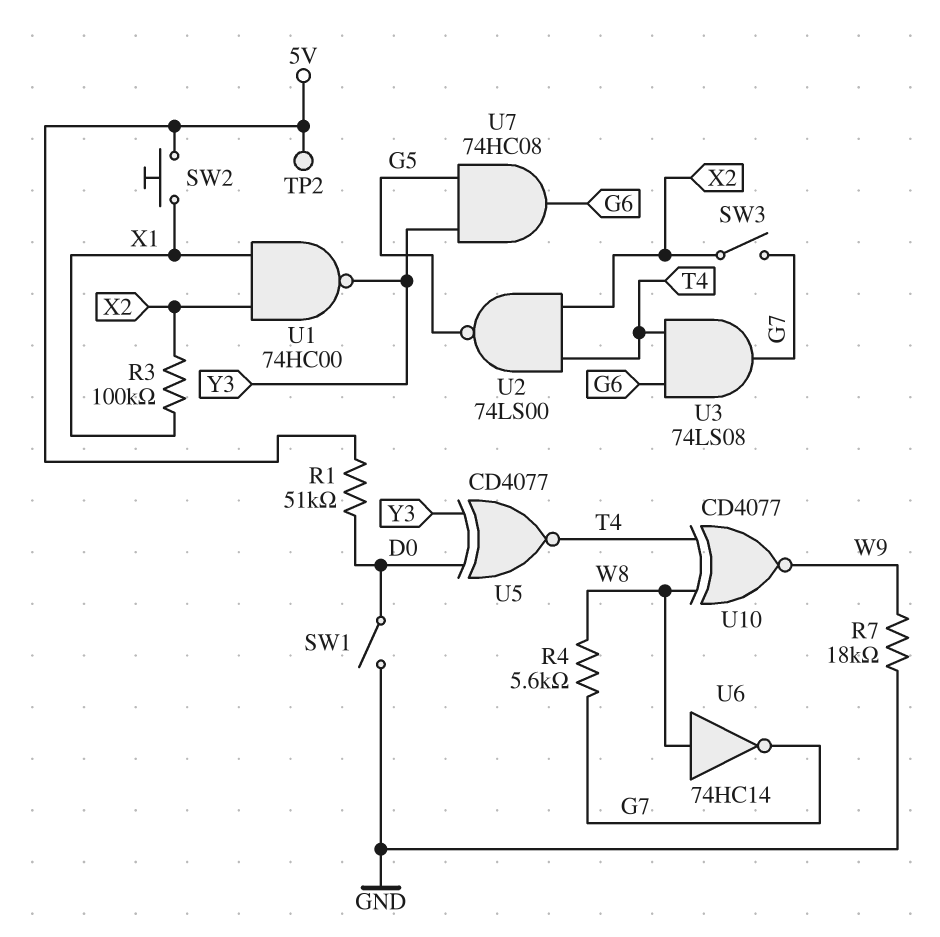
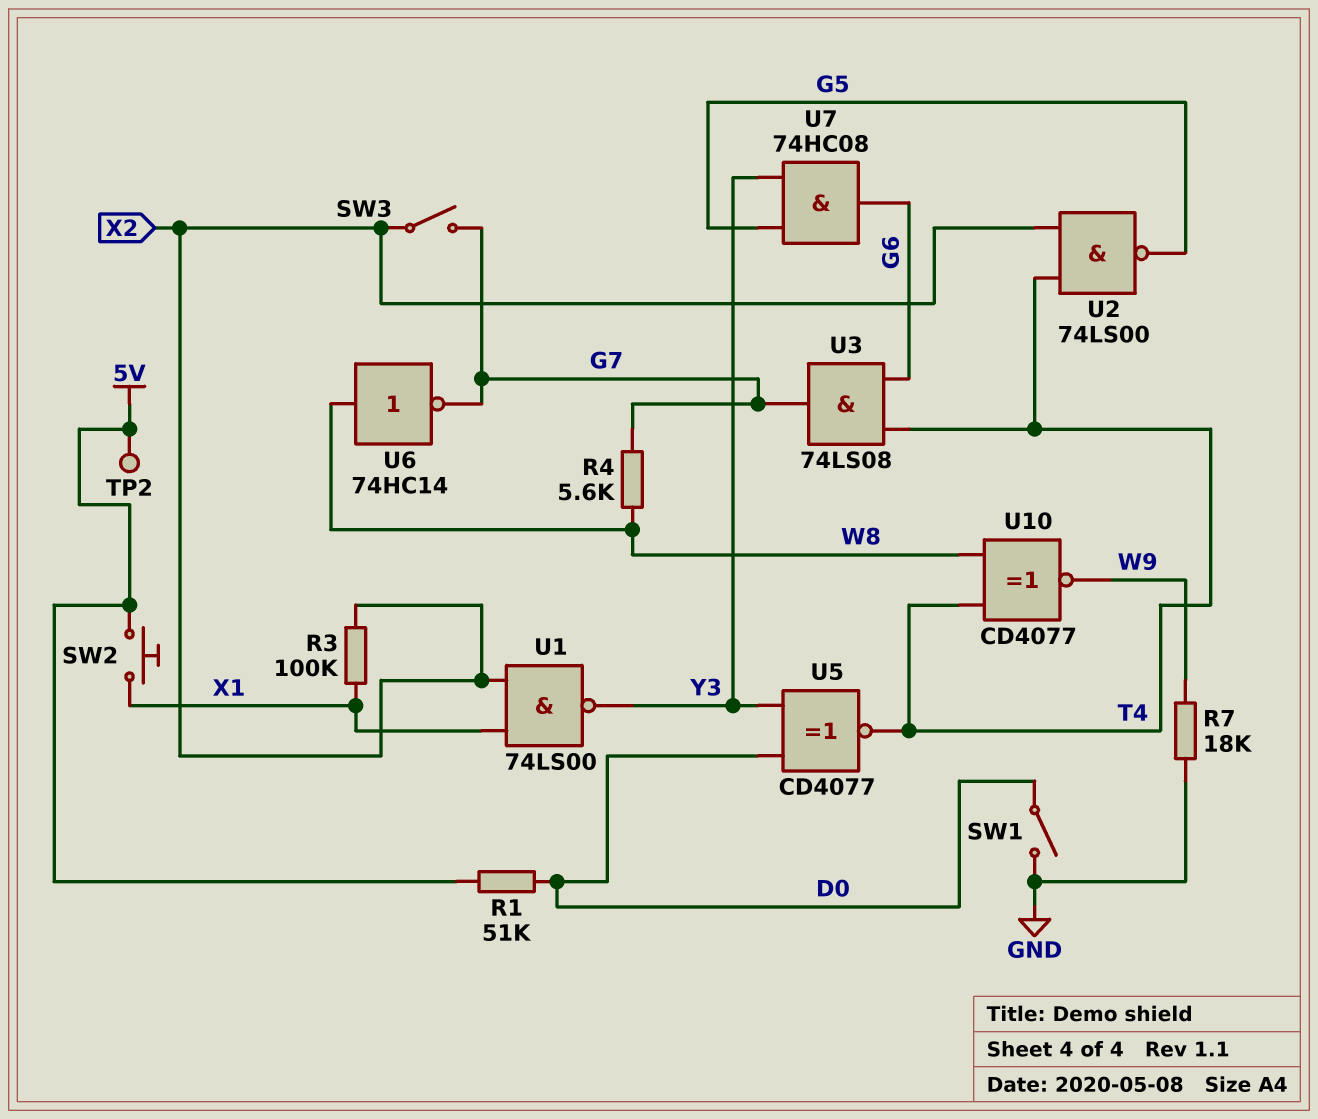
U1: NAND 74HC00 (in X1, in X2, out Y3) -> NAND 74LS00 (in X1, in X2, out Y3)

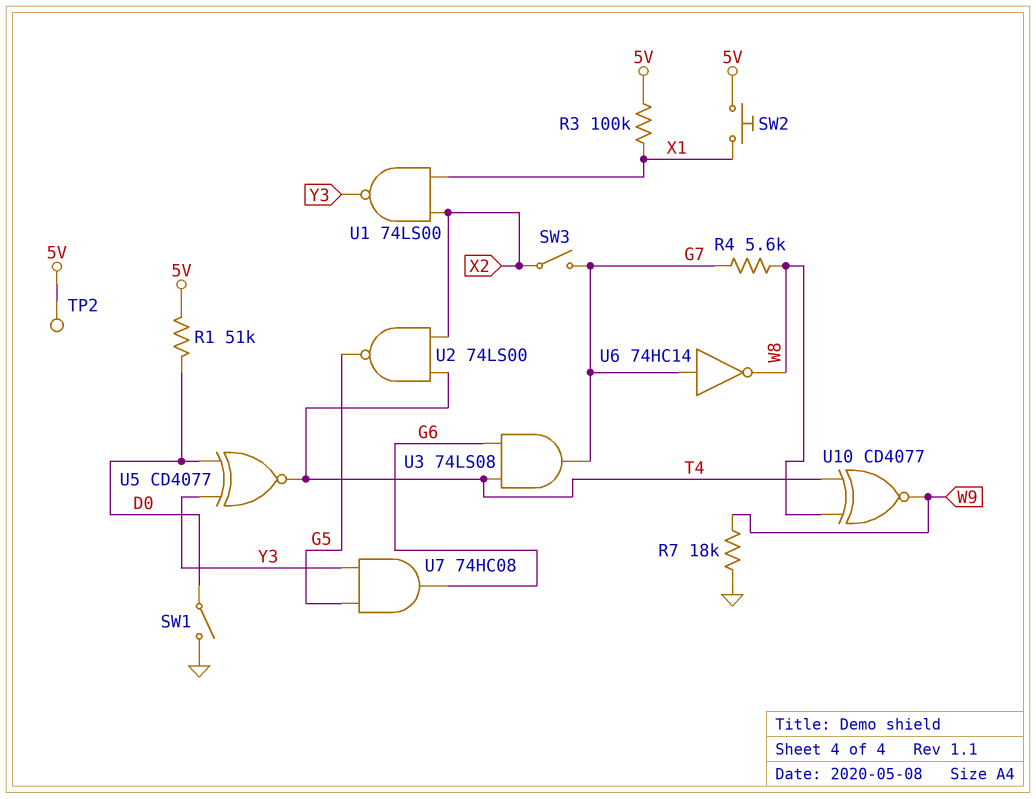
R3: 100k (X1, X2) -> 100k (5V, X1)
U6: NOT 74HC14 (in W8, out G7) -> NOT 74HC14 (in G7, out W8)

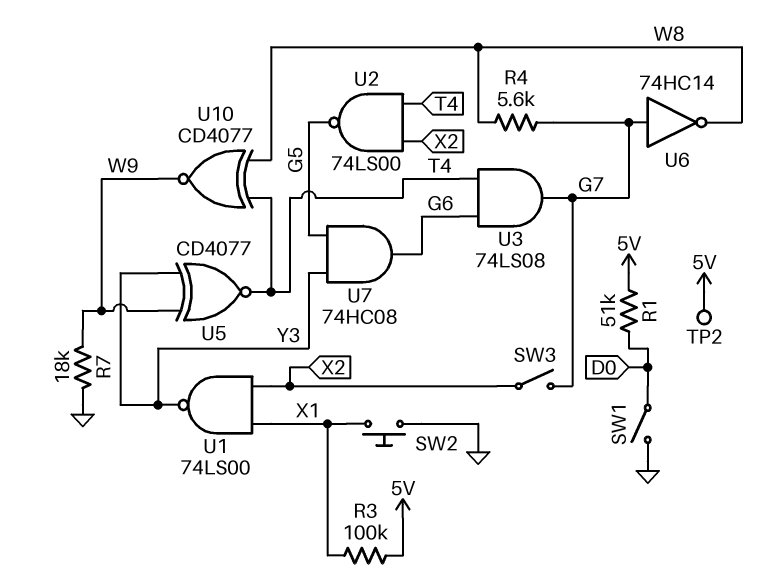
SW2: button (5V, X1) -> button (GND, X1)
U5: XNOR CD4077 (in D0, in Y3, out T4) -> XNOR CD4077 (in W9, in Y3, out T4)

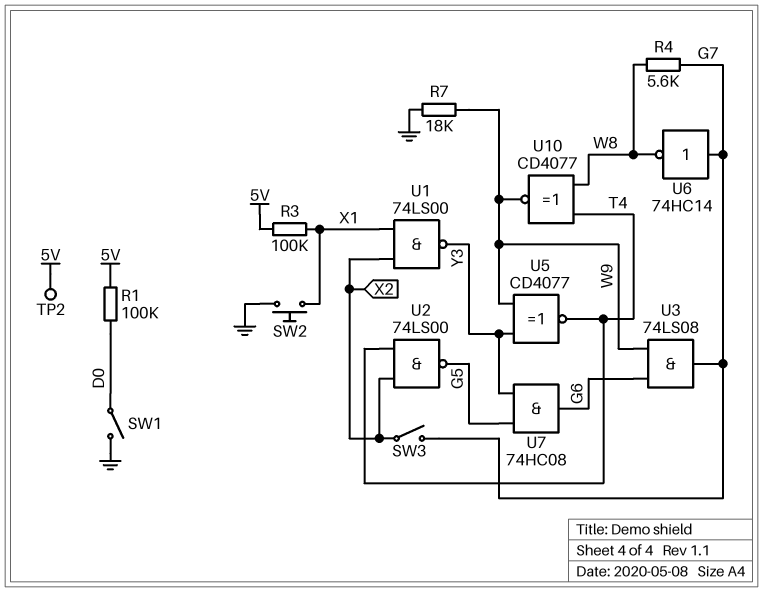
R1: 51k (5V, D0) -> 100k (5V, D0)
U3: AND 74LS08 (in G6, in T4, out G7) -> AND 74LS08 (in G6, in W9, out G7)

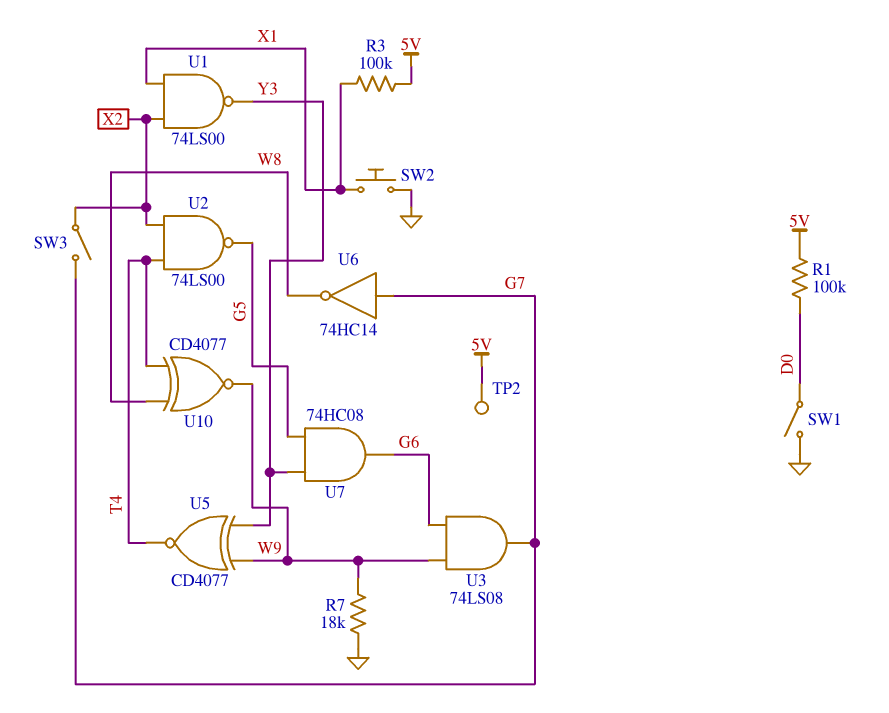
R4: 5.6k (G7, W8) -> none

